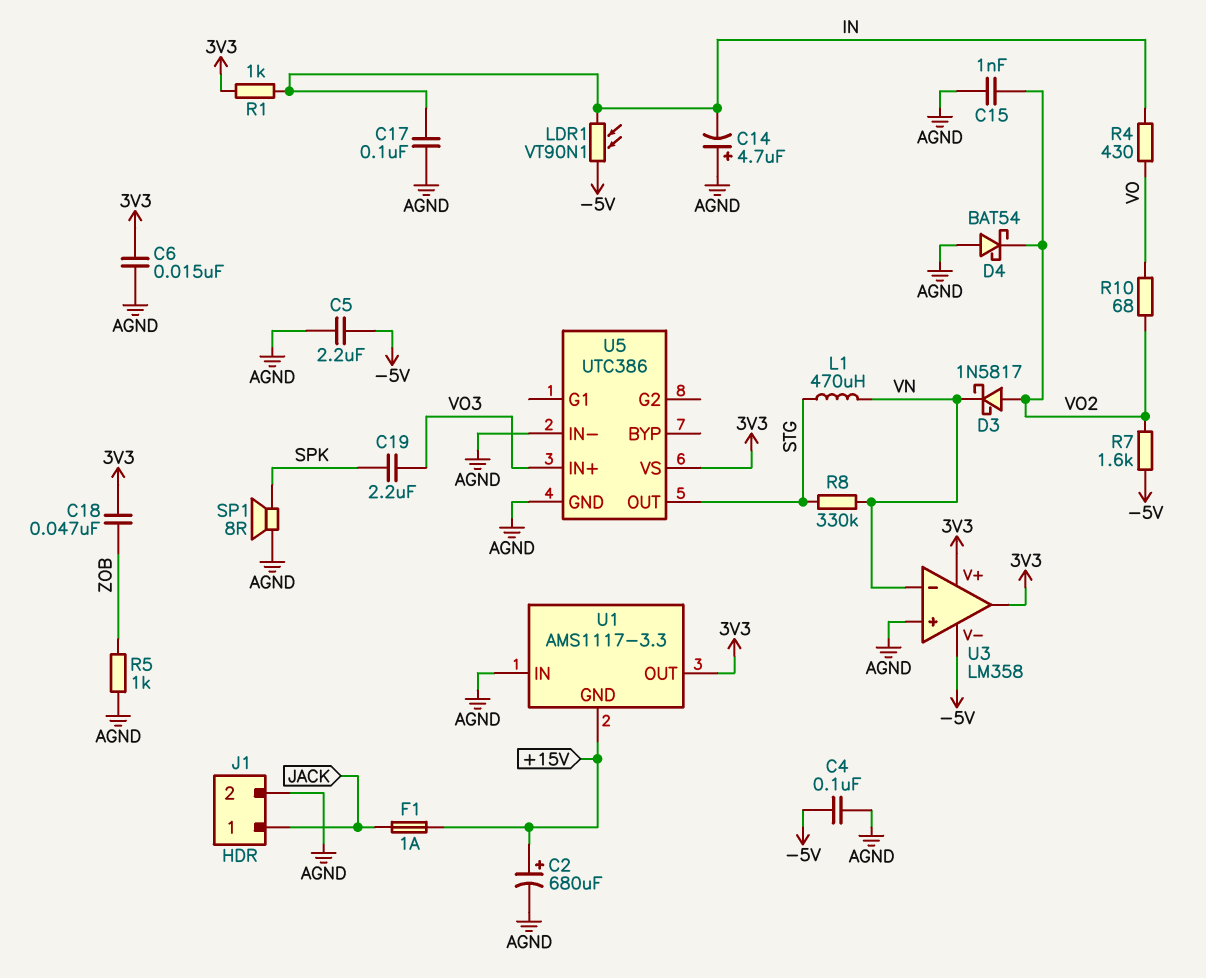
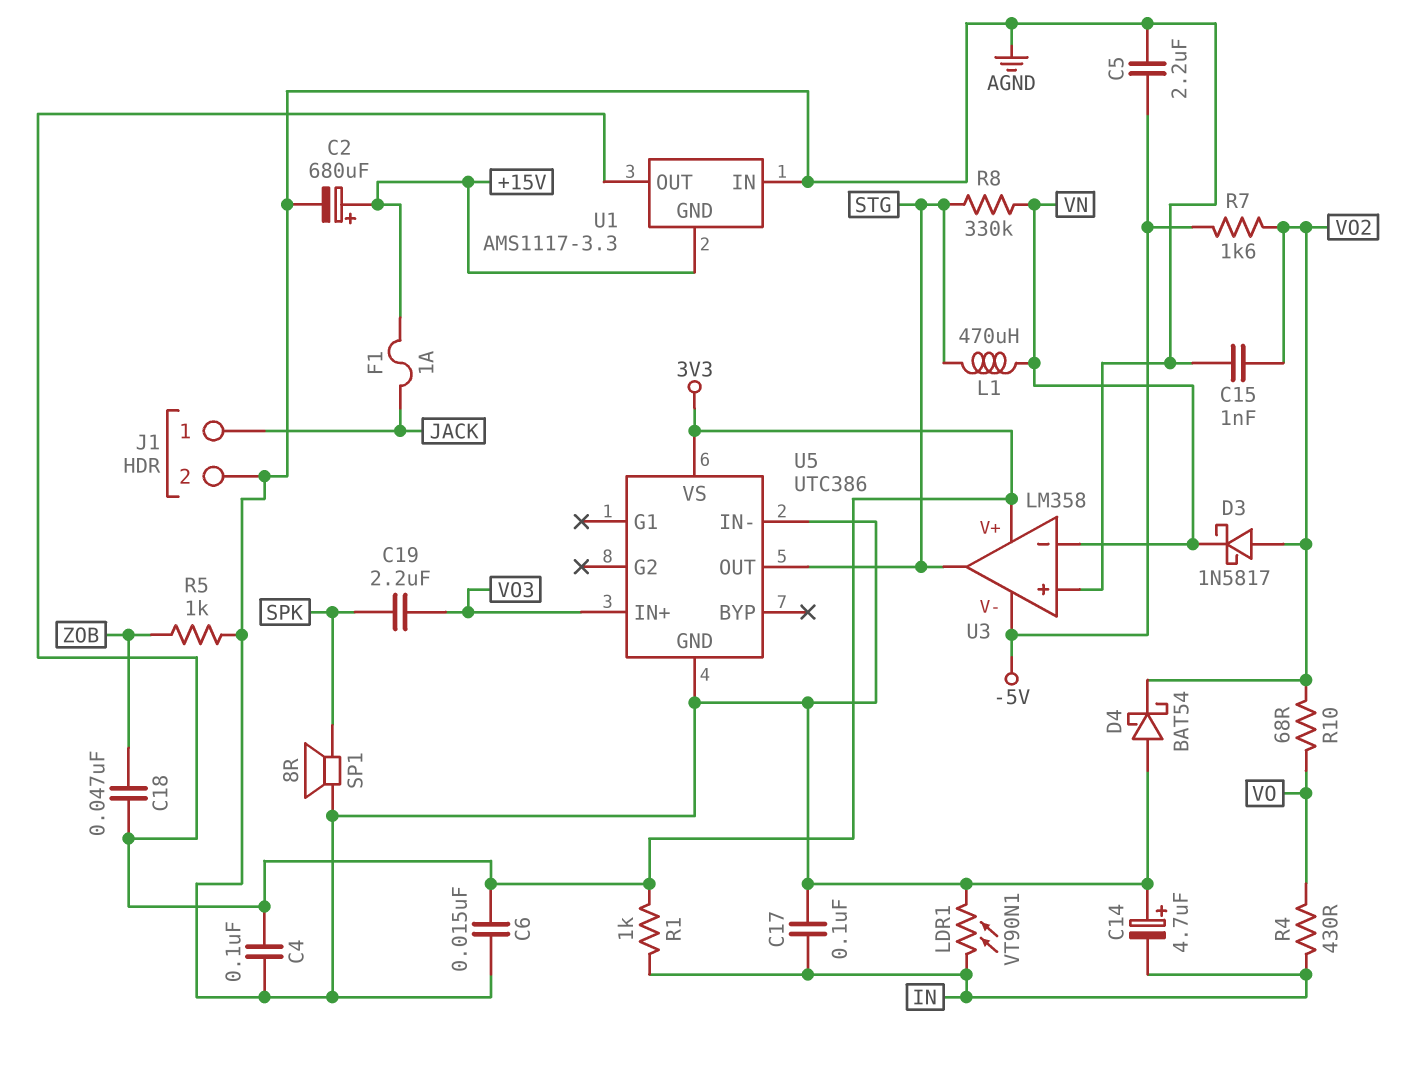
C4: 100nF (-5V, AGND) -> 100nF (3V3, AGND)
LDR1: VT90N1 (-5V, IN) -> VT90N1 (AGND, IN)
U3 pin out: 3V3 -> STG

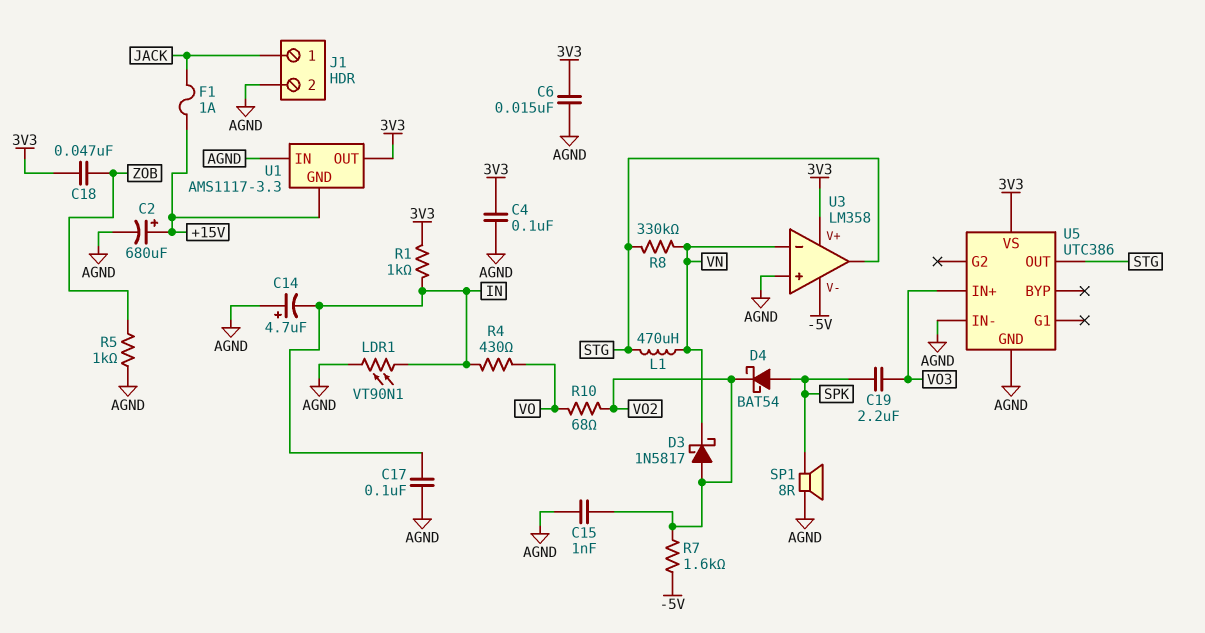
C5: 2.2uF (-5V, AGND) -> none
D4: schottky BAT54 (A AGND, K VO2) -> schottky BAT54 (A SPK, K VO2)

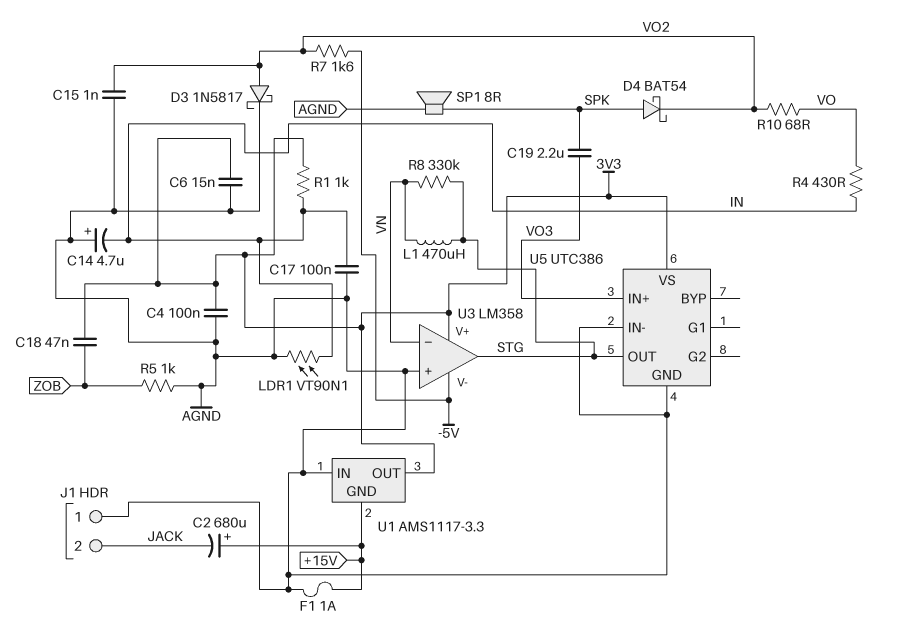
C2: 680uF (plus +15V, minus AGND) -> 680uF (plus +15V, minus JACK)
D3: schottky 1N5817 (A VO2, K VN) -> schottky 1N5817 (A VO2, K AGND)
F1: 1A (+15V, JACK) -> 1A (+15V, AGND)
J1 pin 1: JACK -> AGND
J1 pin 2: AGND -> JACK

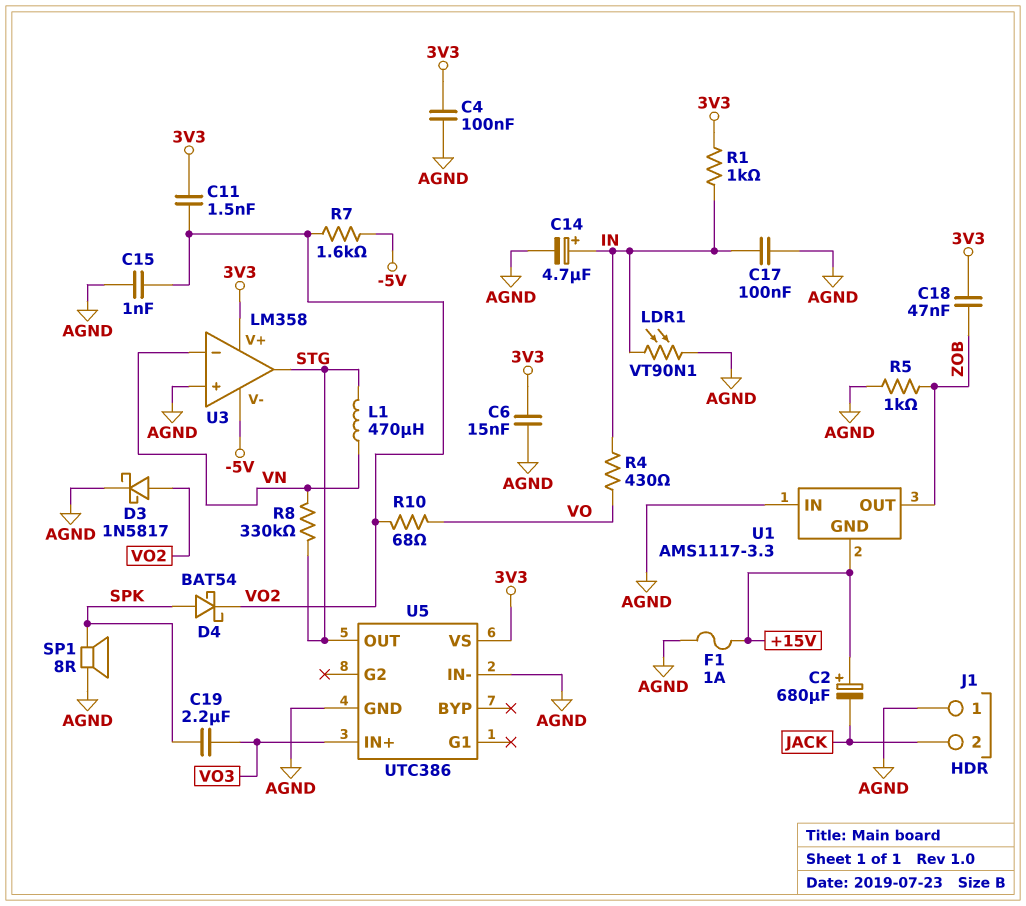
C11: none -> 1.5nF (3V3, VO2)
C14: 4.7uF (plus AGND, minus IN) -> 4.7uF (plus IN, minus AGND)
U1 pin OUT: 3V3 -> ZOB

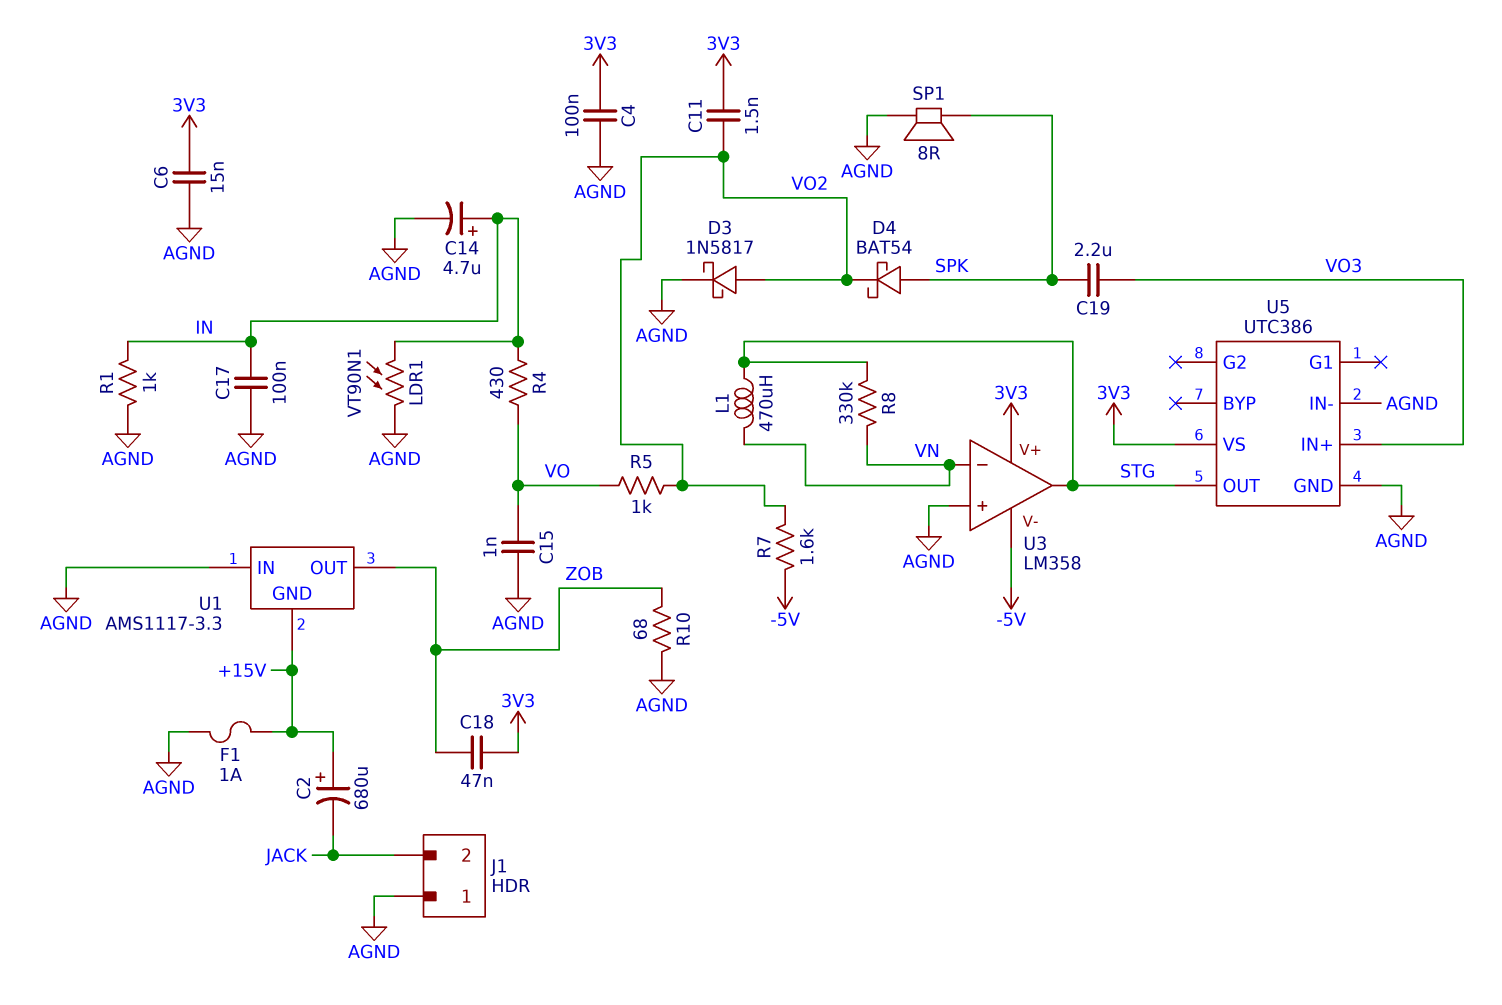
C15: 1nF (AGND, VO2) -> 1nF (AGND, VO)
R1: 1k (3V3, IN) -> 1k (AGND, IN)
R5: 1k (AGND, ZOB) -> 1k (VO, VO2)
R10: 68 (VO, VO2) -> 68 (AGND, ZOB)

